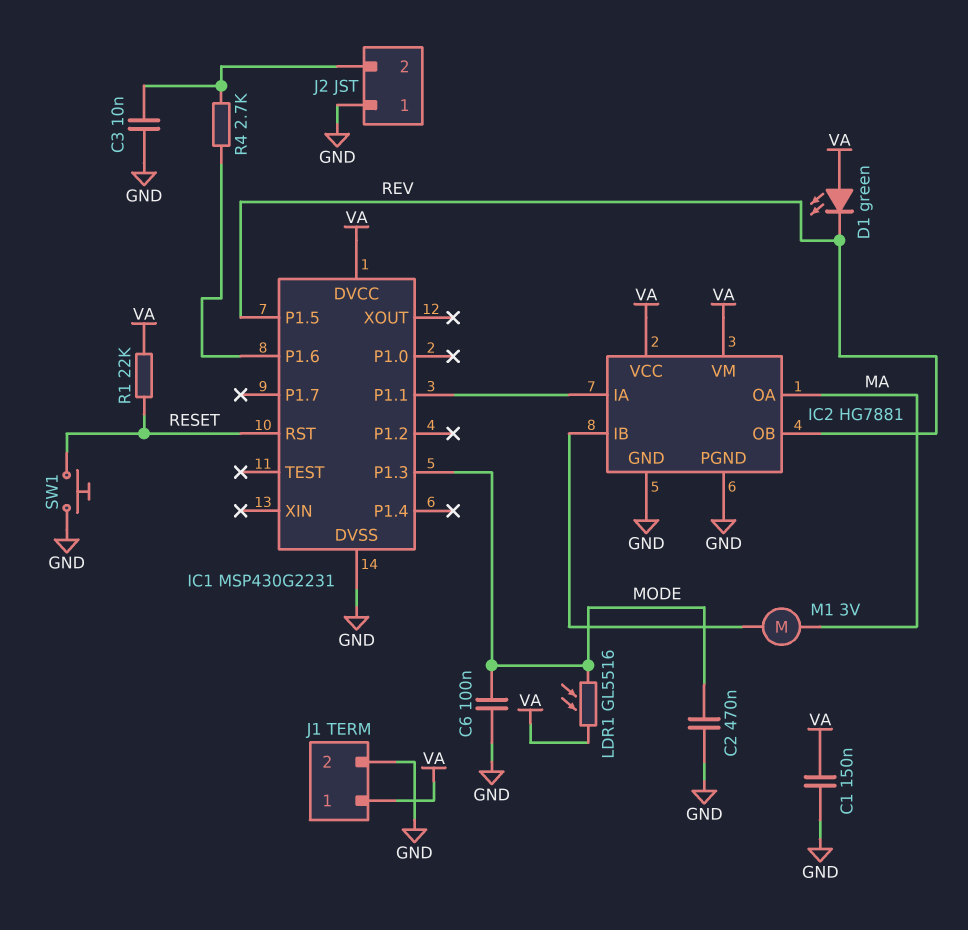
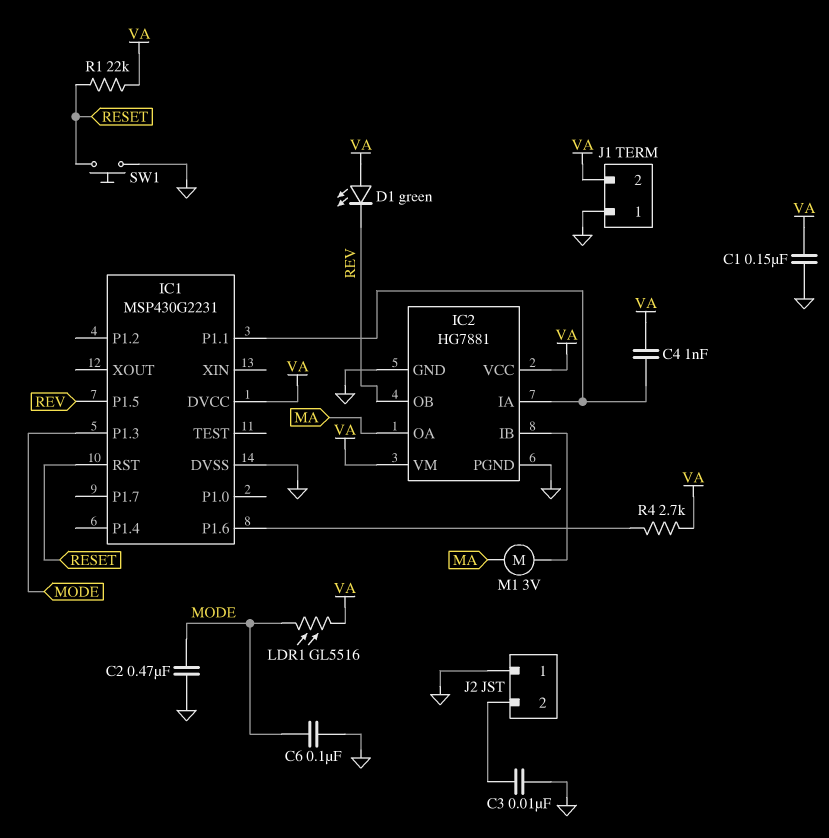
C4: none -> 1nF (IC1/P1.1, VA)
J1 pin 1: VA -> GND
J1 pin 2: GND -> VA
R4: 2.7k (IC1/P1.6, J2/2) -> 2.7k (IC1/P1.6, VA)

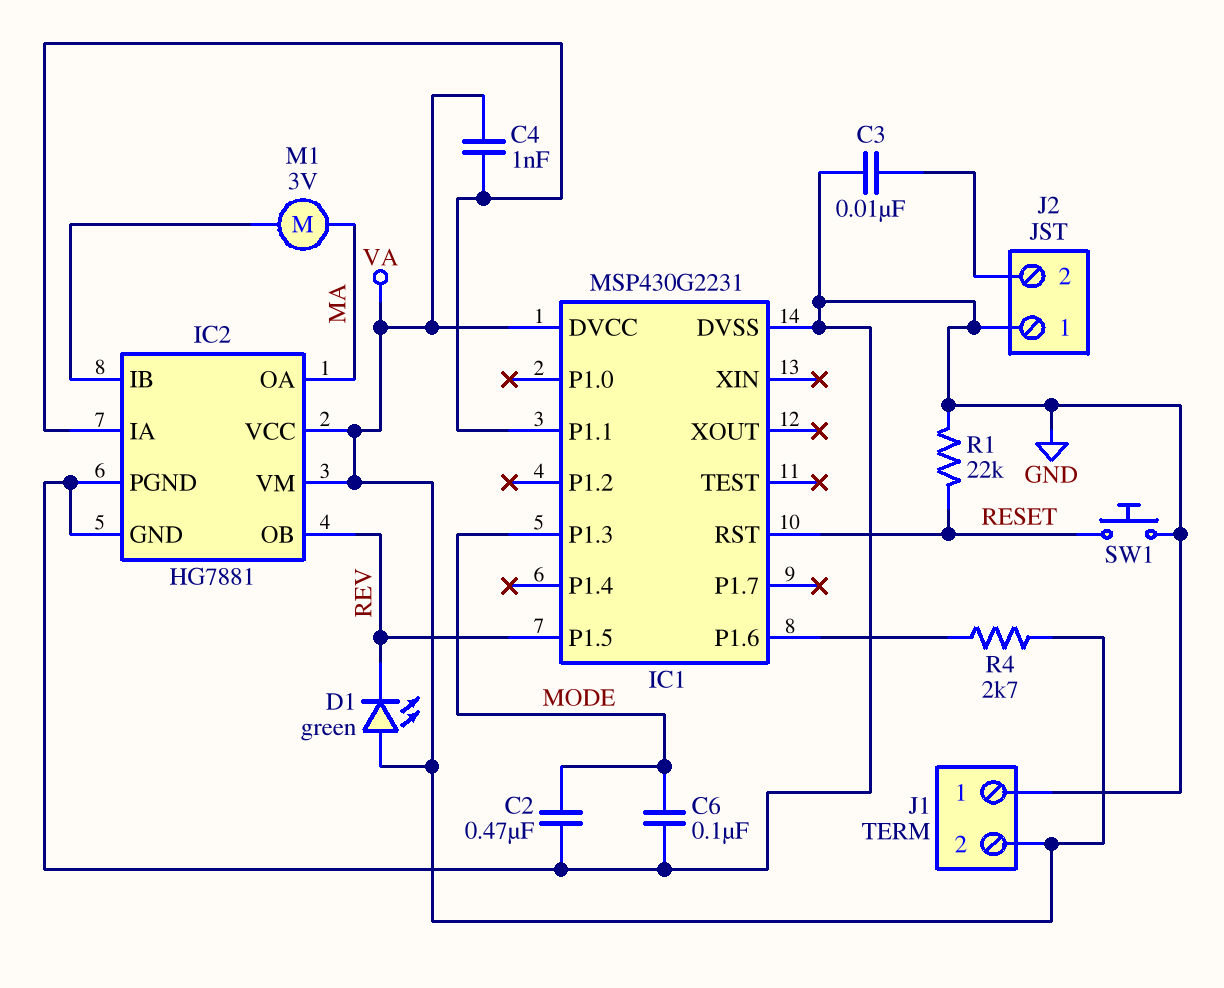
C1: 150nF (GND, VA) -> none
LDR1: GL5516 (MODE, VA) -> none
R1: 22k (RESET, VA) -> 22k (GND, RESET)

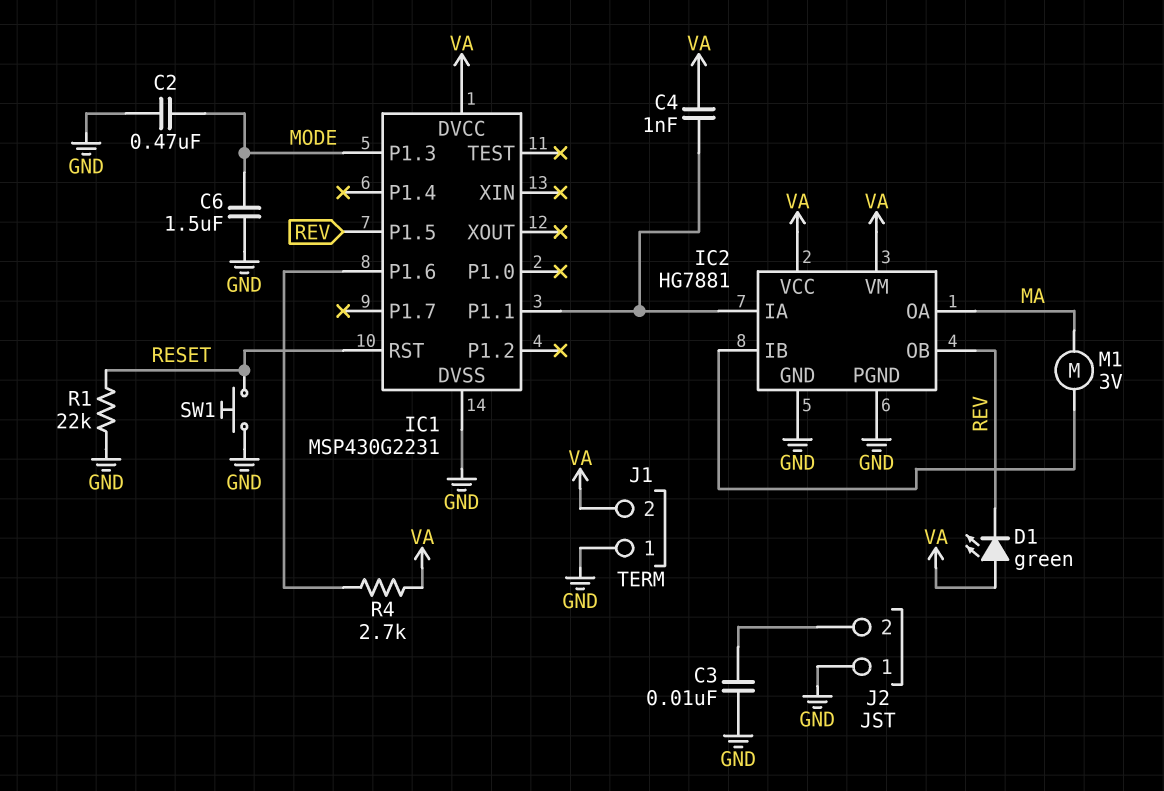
C6: 100nF (GND, MODE) -> 1.5uF (GND, MODE)

